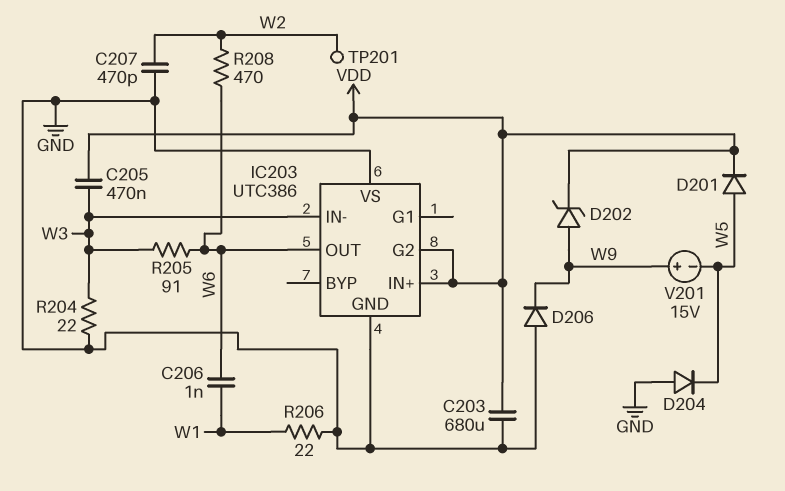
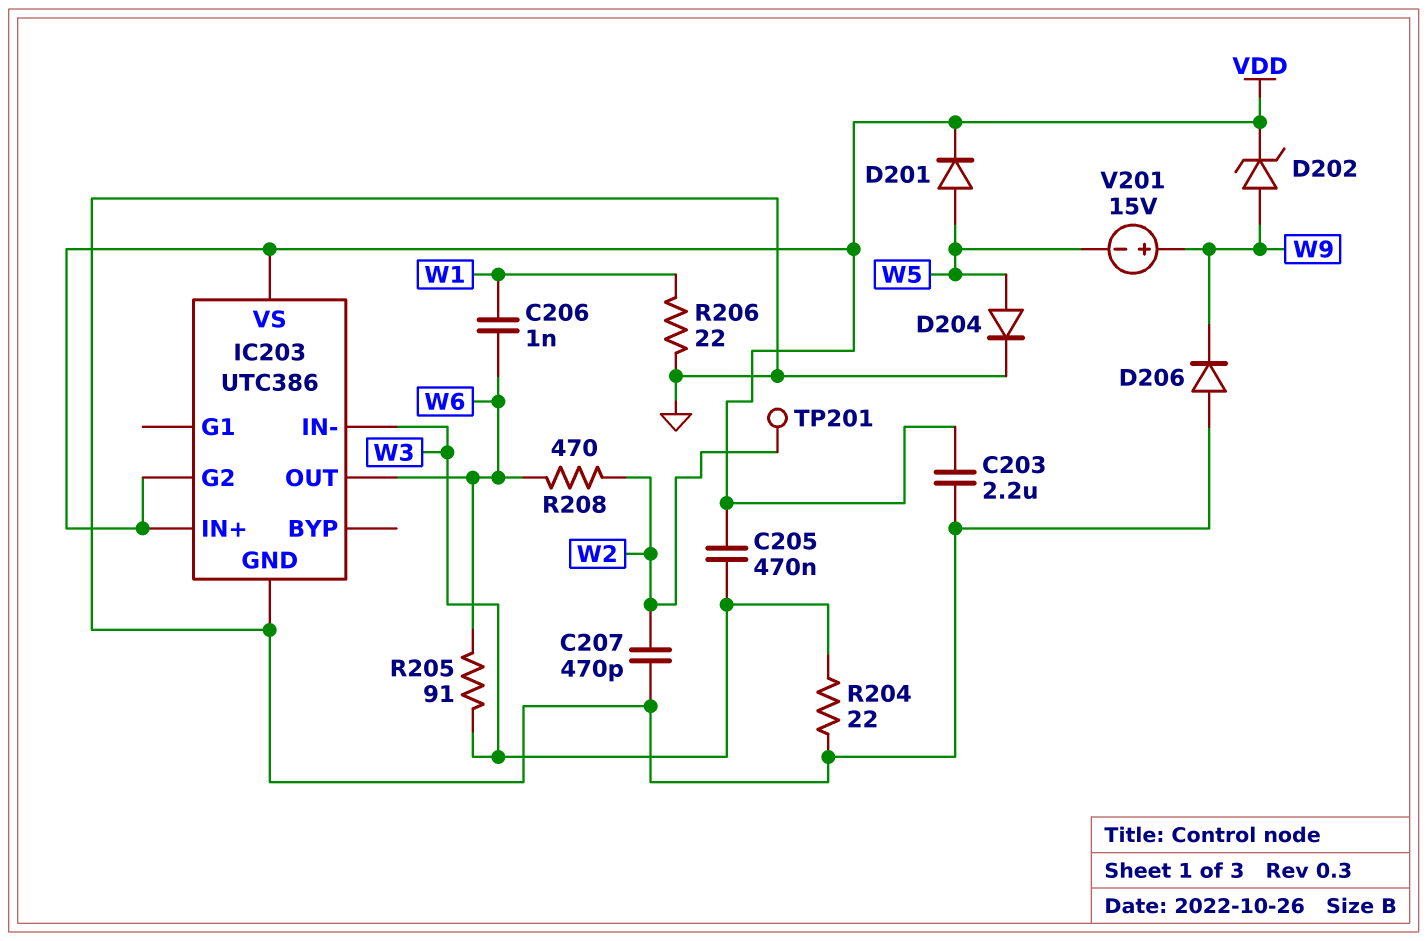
C203: 680uF (GND, VDD) -> 2.2uF (GND, VDD)
D204: diode (A GND, K W5) -> diode (A W5, K GND)
IC203 pin VS: GND -> VDD

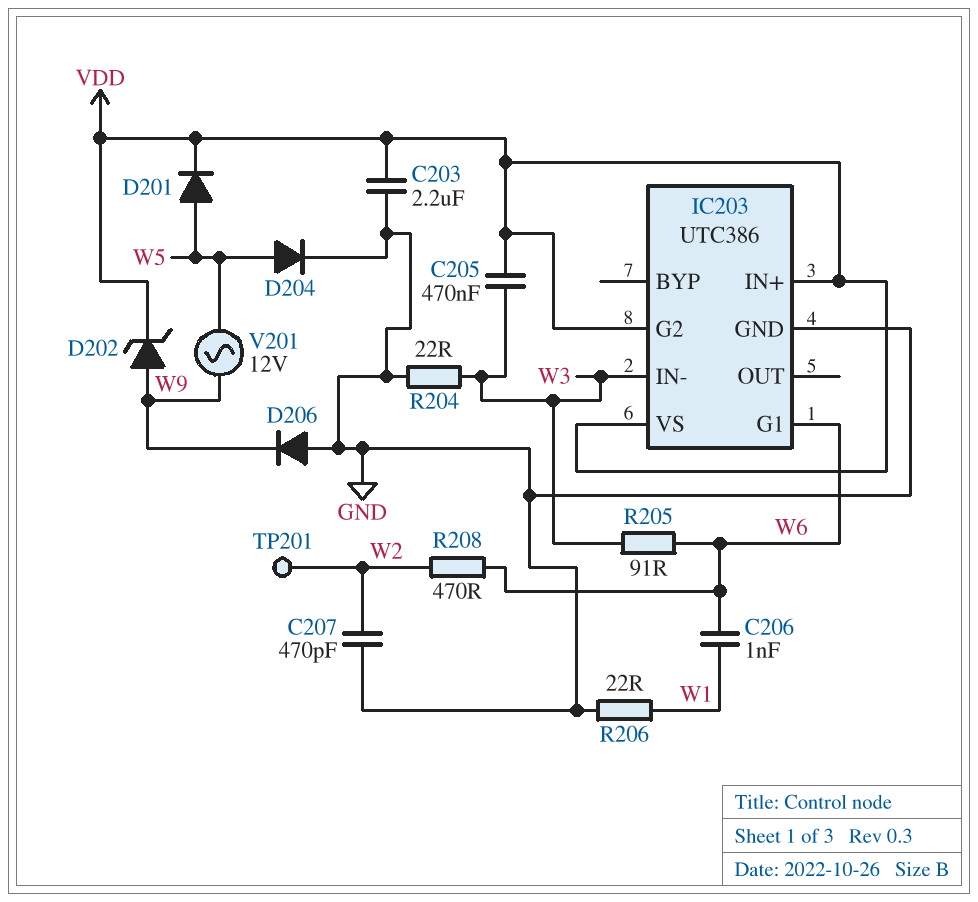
IC203 pin G1: none -> W6
IC203 pin OUT: W6 -> none
V201: 15V (plus W9, minus W5) -> AC 12V (W5, W9)

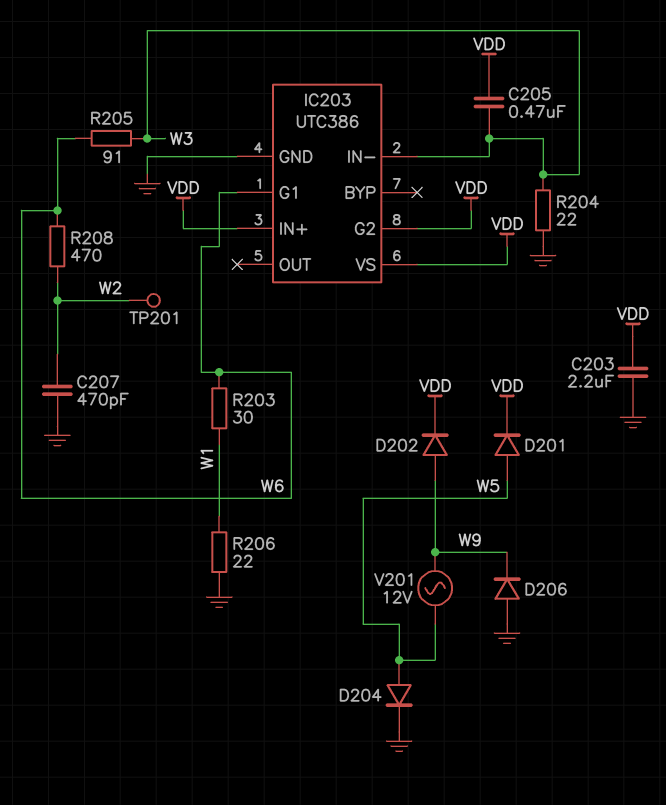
C206: 1nF (W1, W6) -> none
D202: zener (A W9, K VDD) -> diode (A W9, K VDD)
R203: none -> 30 (W1, W6)

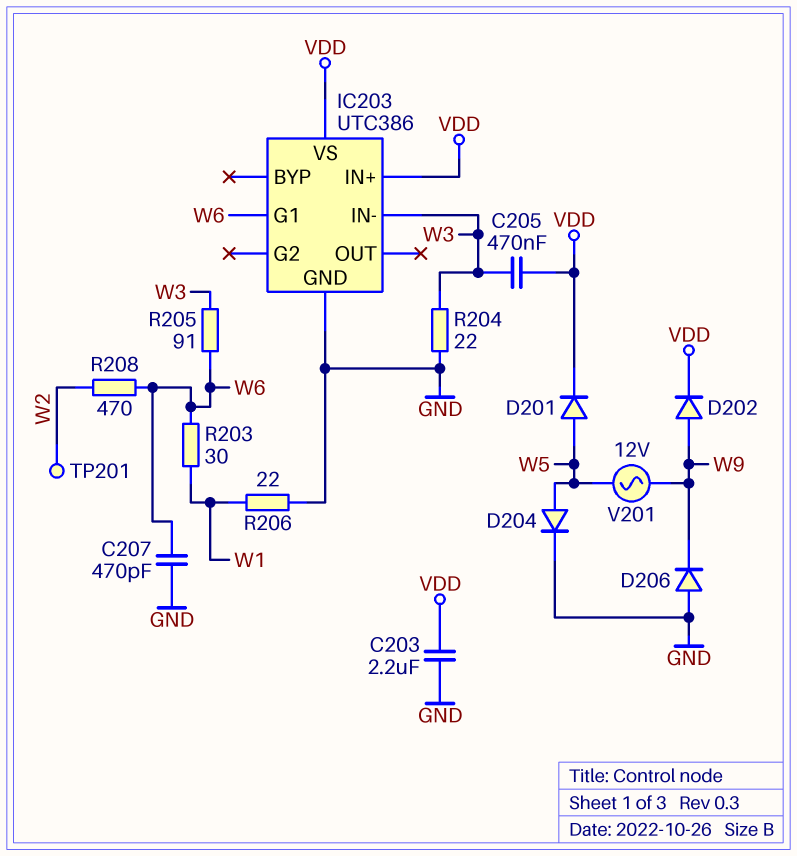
C207: 470pF (GND, W2) -> 470pF (GND, W6)
IC203 pin G2: VDD -> none

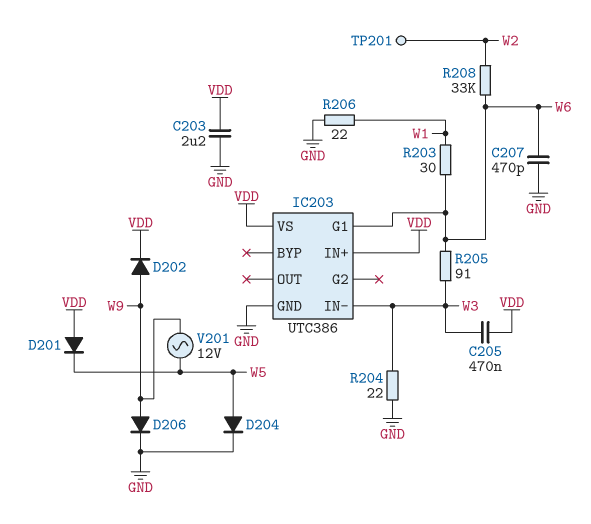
D201: diode (A W5, K VDD) -> diode (A VDD, K W5)
D206: diode (A GND, K W9) -> diode (A W9, K GND)
R208: 470 (W2, W6) -> 33k (W2, W6)

